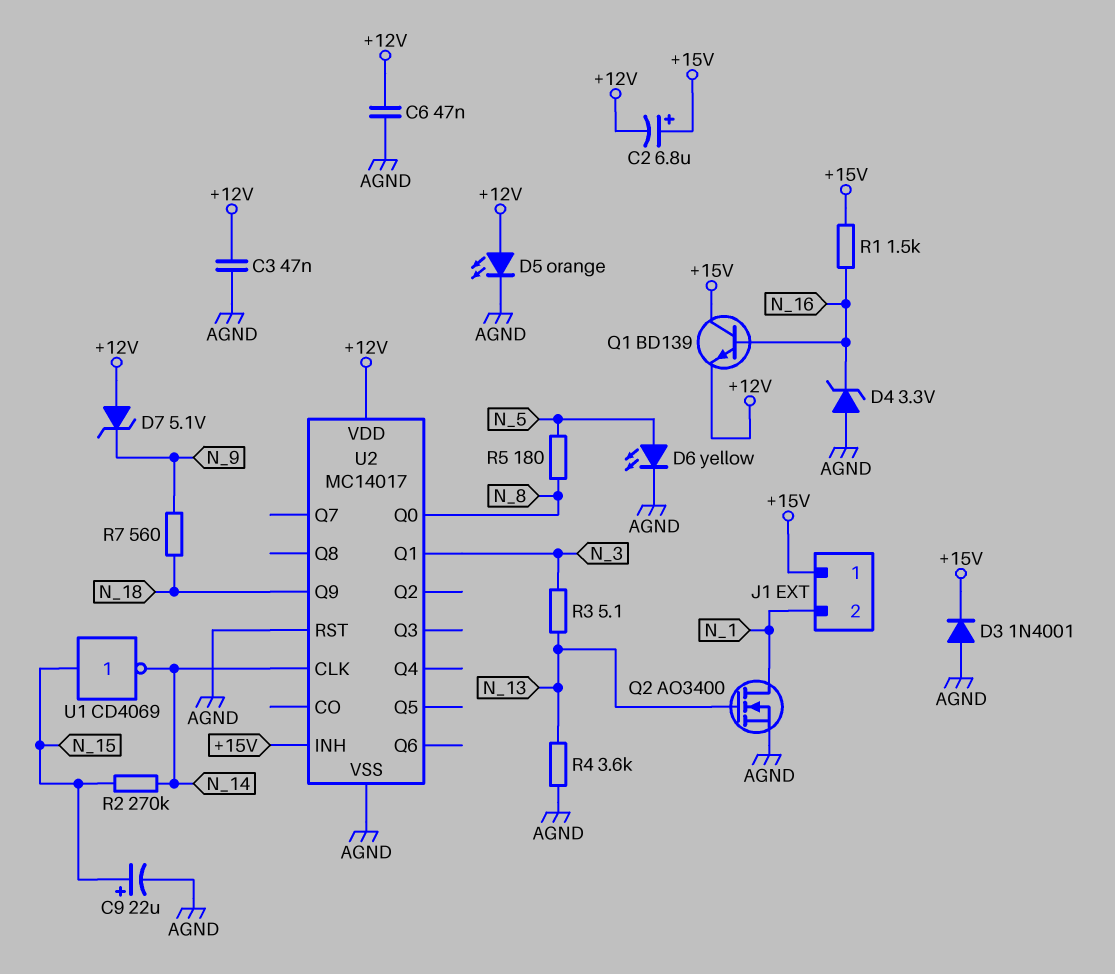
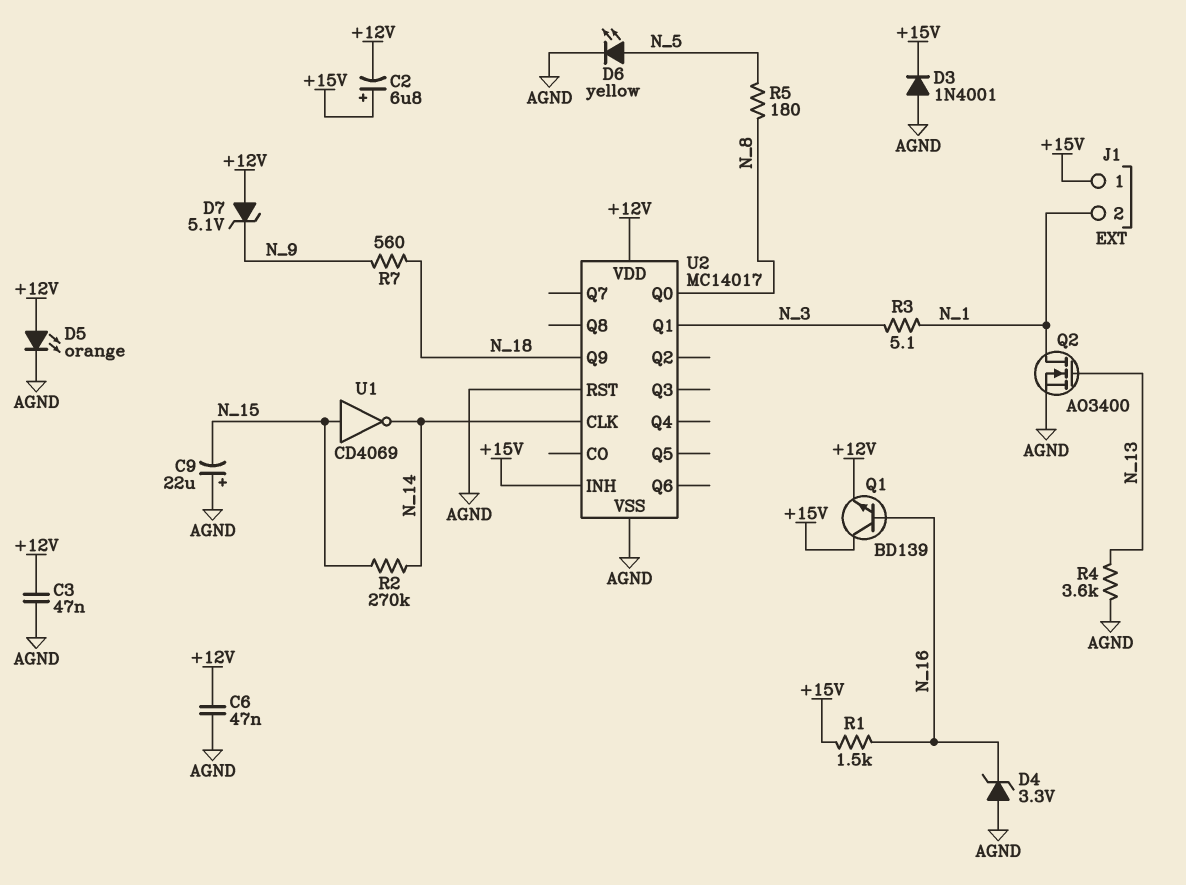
C9: 22uF (plus N_15, minus AGND) -> 22uF (plus AGND, minus N_15)
R3: 5.1 (N_3, N_13) -> 5.1 (N_1, N_3)

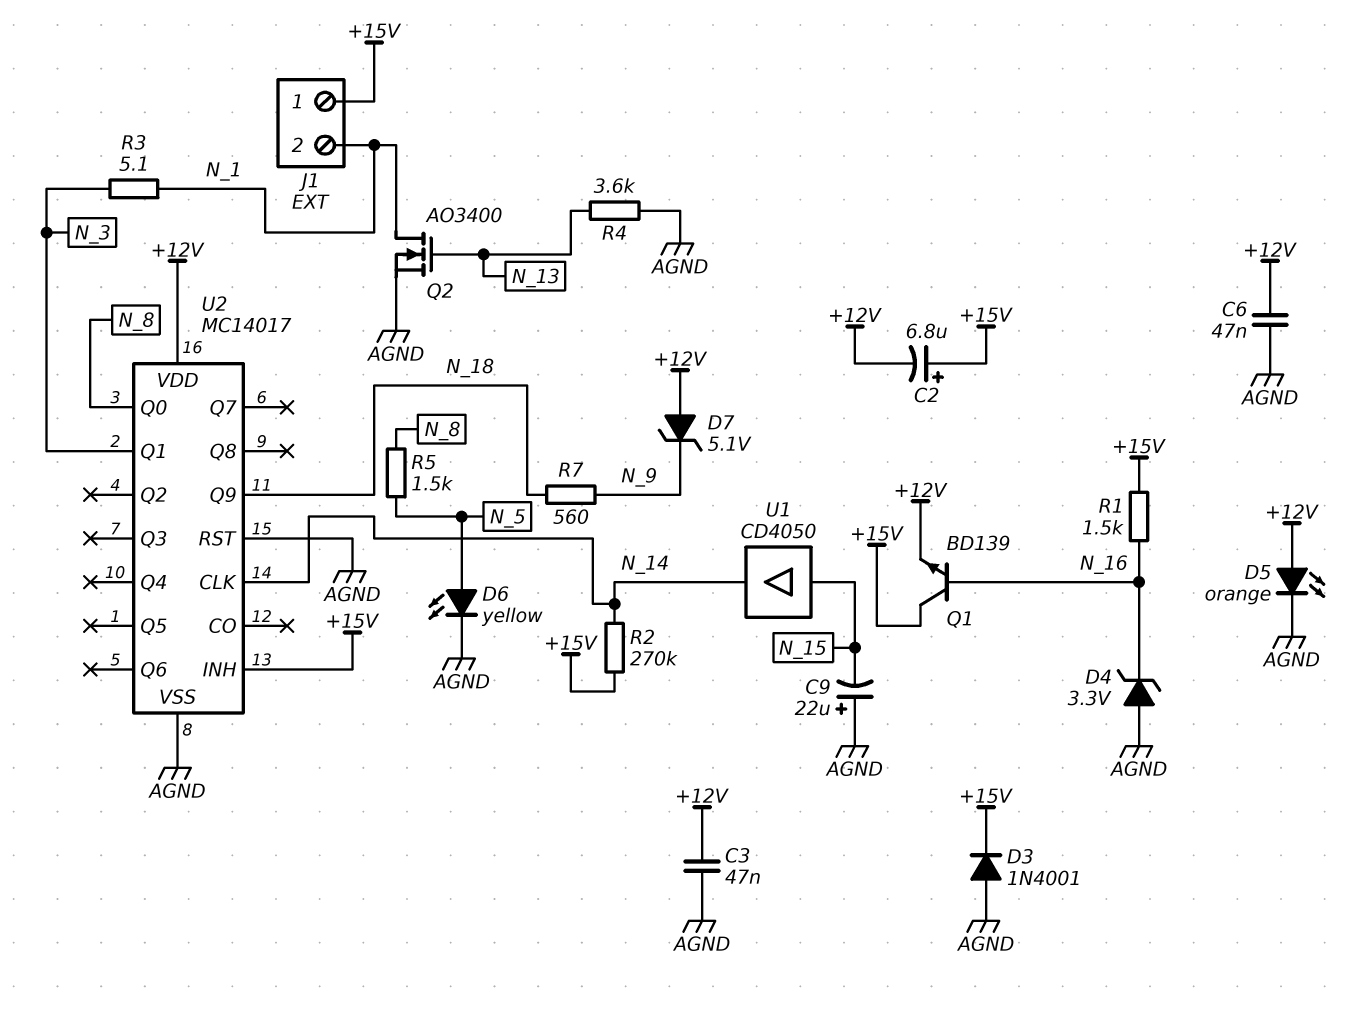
R2: 270k (N_14, N_15) -> 270k (+15V, N_14)
R5: 180 (N_5, N_8) -> 1.5k (N_5, N_8)
U1: NOT CD4069 (in N_15, out N_14) -> buffer CD4050 (in N_15, out N_14)

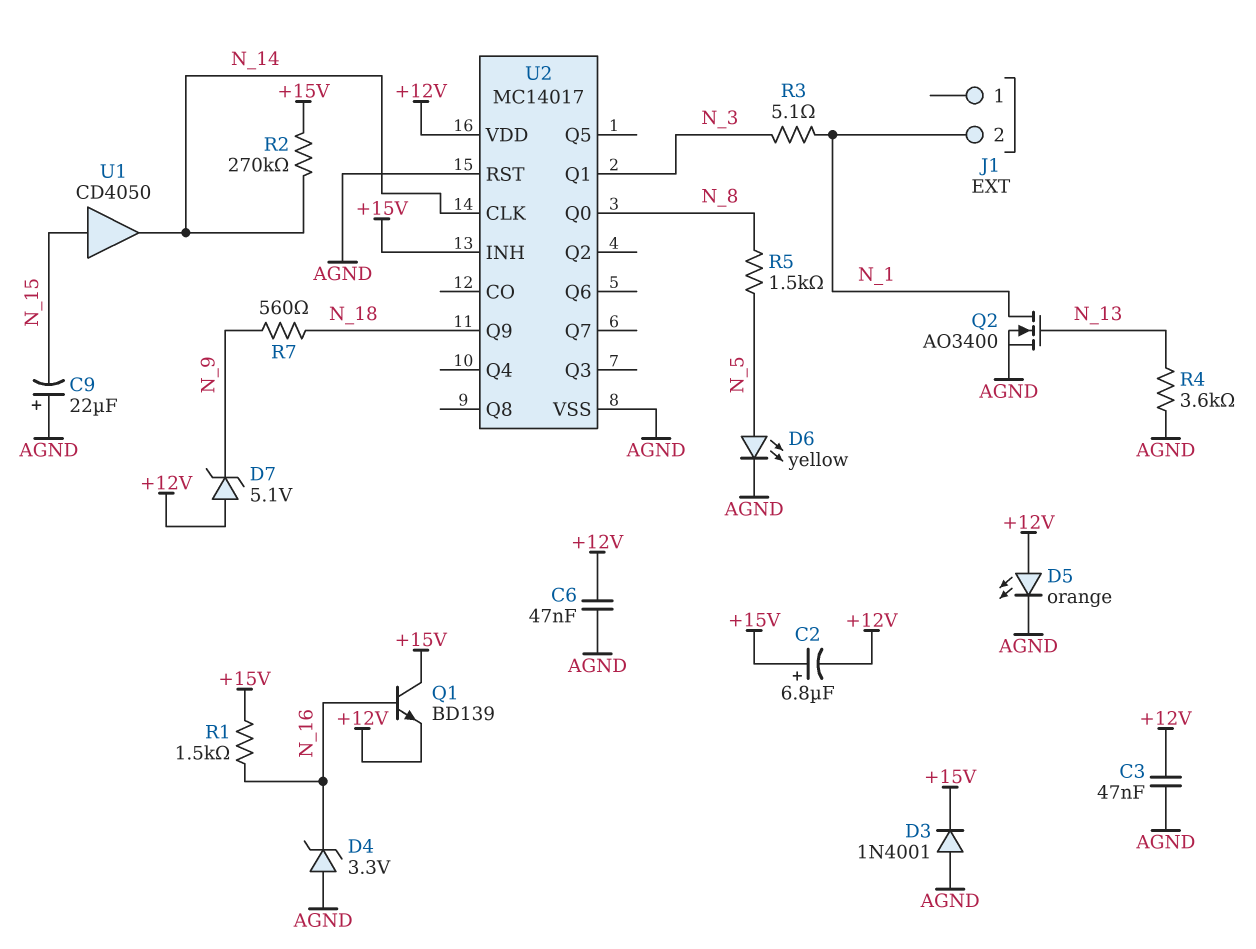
J1 pin 1: +15V -> none

